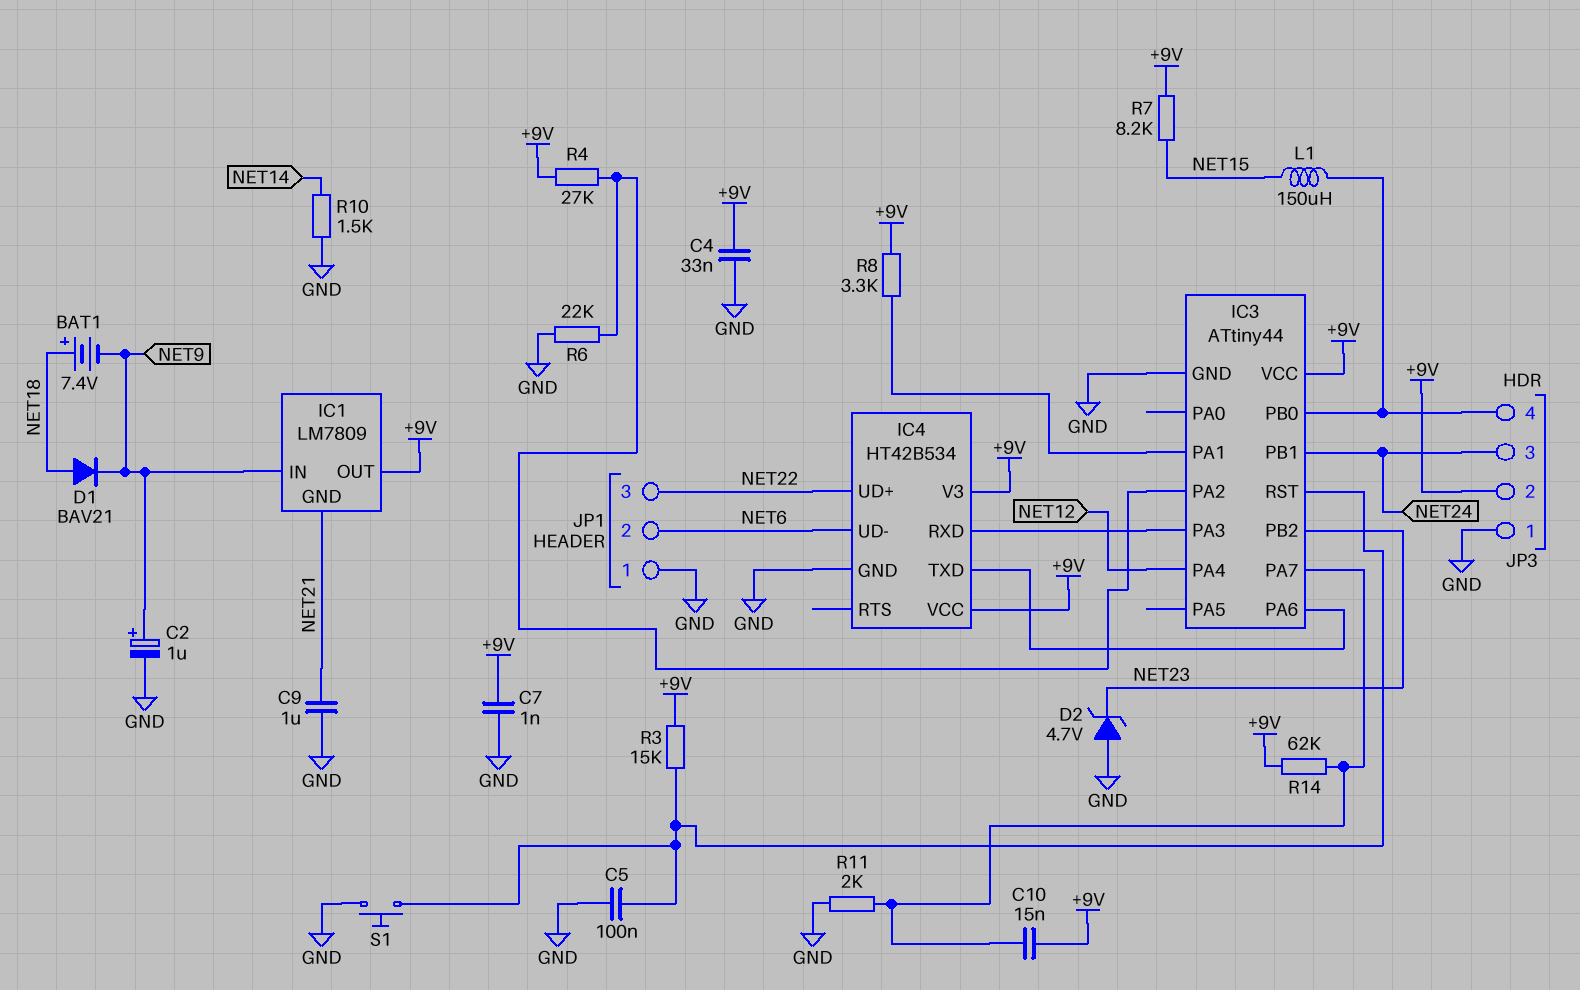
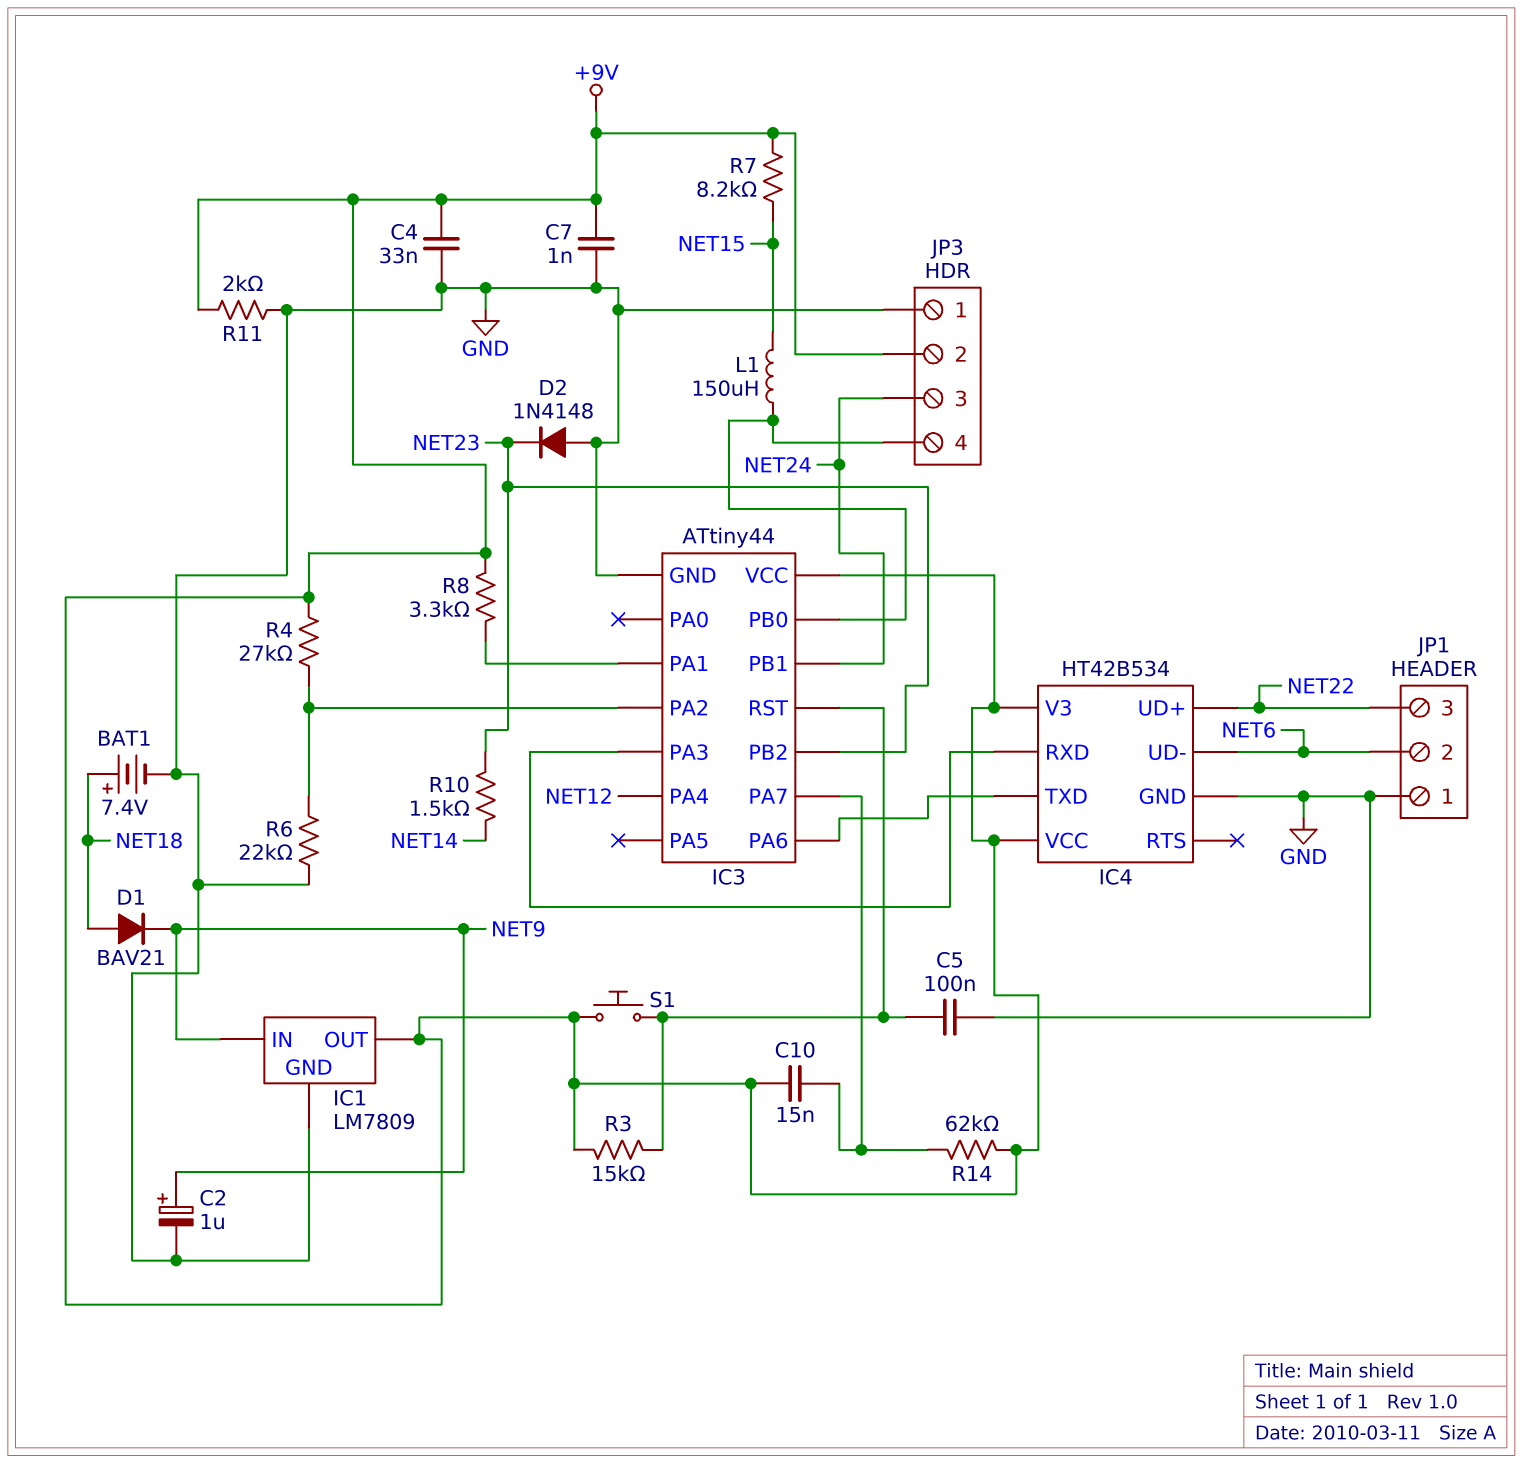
BAT1: 7.4V (plus NET18, minus NET9) -> 7.4V (plus NET18, minus GND)
C9: 1uF (GND, NET21) -> none
D2: zener 4.7V (A GND, K NET23) -> diode 1N4148 (A GND, K NET23)
IC1 pin GND: NET21 -> GND
R10: 1.5k (GND, NET14) -> 1.5k (NET14, NET23)
R11: 2k (GND, IC3/PA7) -> 2k (+9V, GND)
S1: button (GND, IC3/RST) -> button (+9V, IC3/RST)

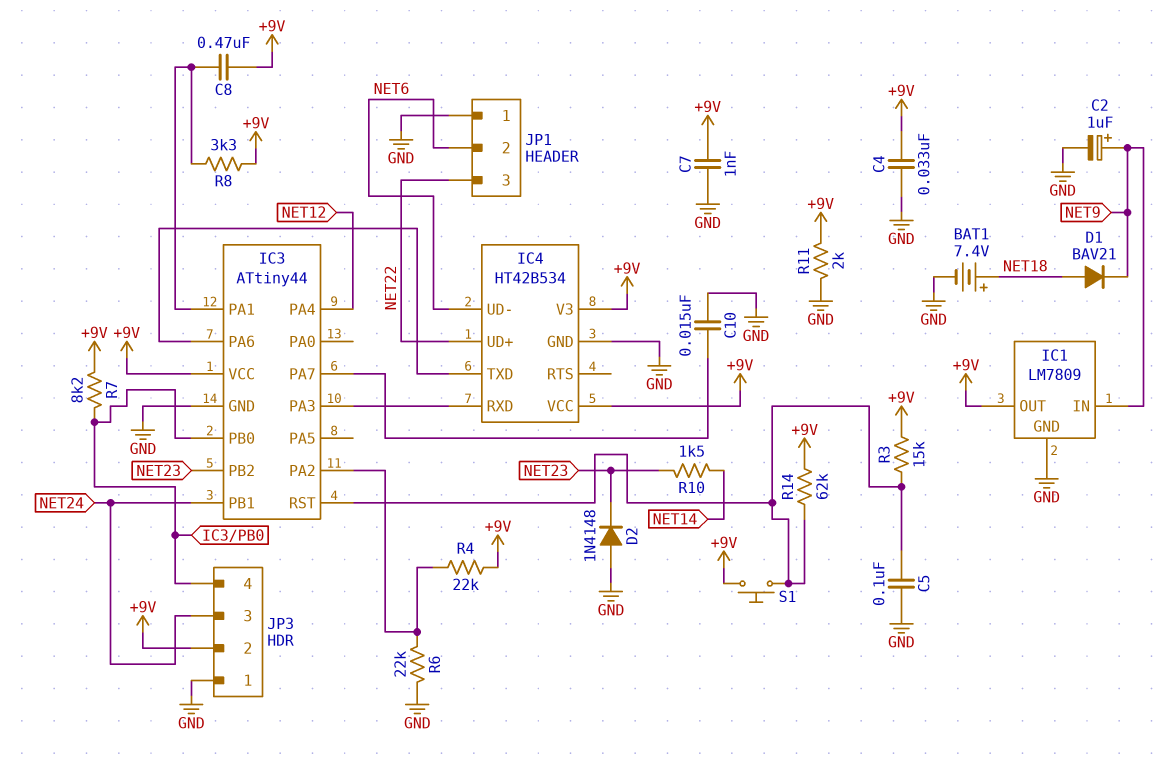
C8: none -> 470nF (+9V, IC3/PA1)
C10: 15nF (+9V, IC3/PA7) -> 15nF (GND, IC3/PA7)
L1: 150uH (IC3/PB0, NET15) -> none
R4: 27k (+9V, IC3/PA2) -> 22k (+9V, IC3/PA2)
R7: 8.2k (+9V, NET15) -> 8.2k (+9V, IC3/PB0)
R14: 62k (+9V, IC3/PA7) -> 62k (+9V, IC3/RST)

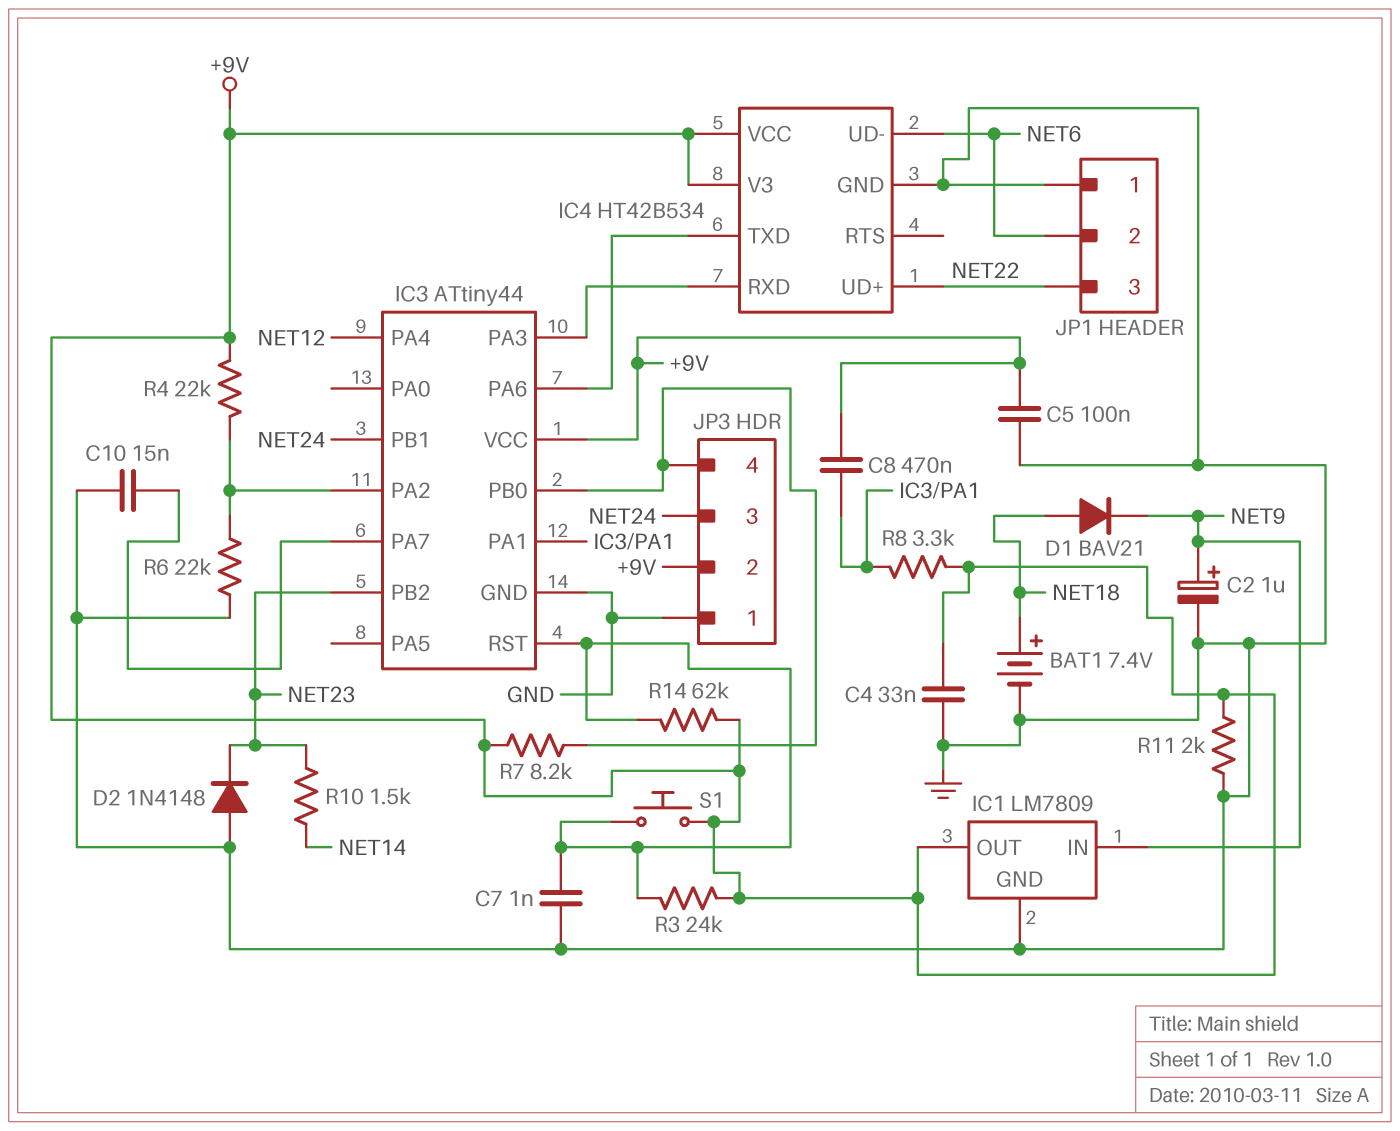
C5: 100nF (GND, IC3/RST) -> 100nF (+9V, GND)
C7: 1nF (+9V, GND) -> 1nF (GND, IC3/RST)
R3: 15k (+9V, IC3/RST) -> 24k (+9V, IC3/RST)

